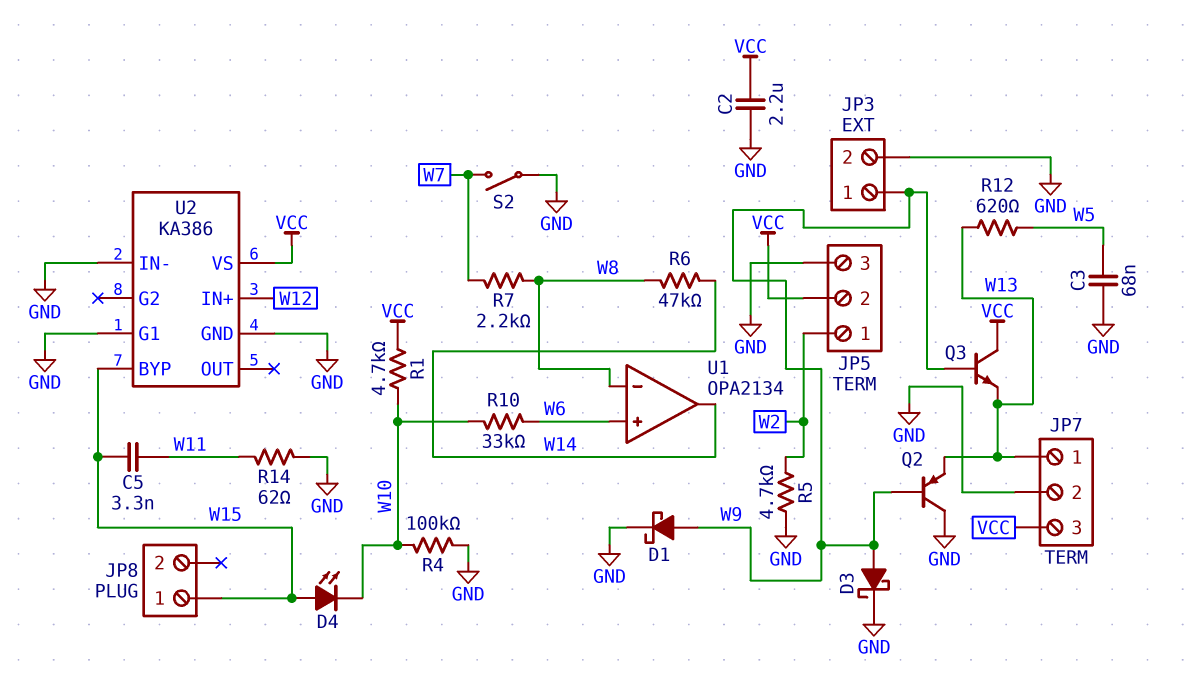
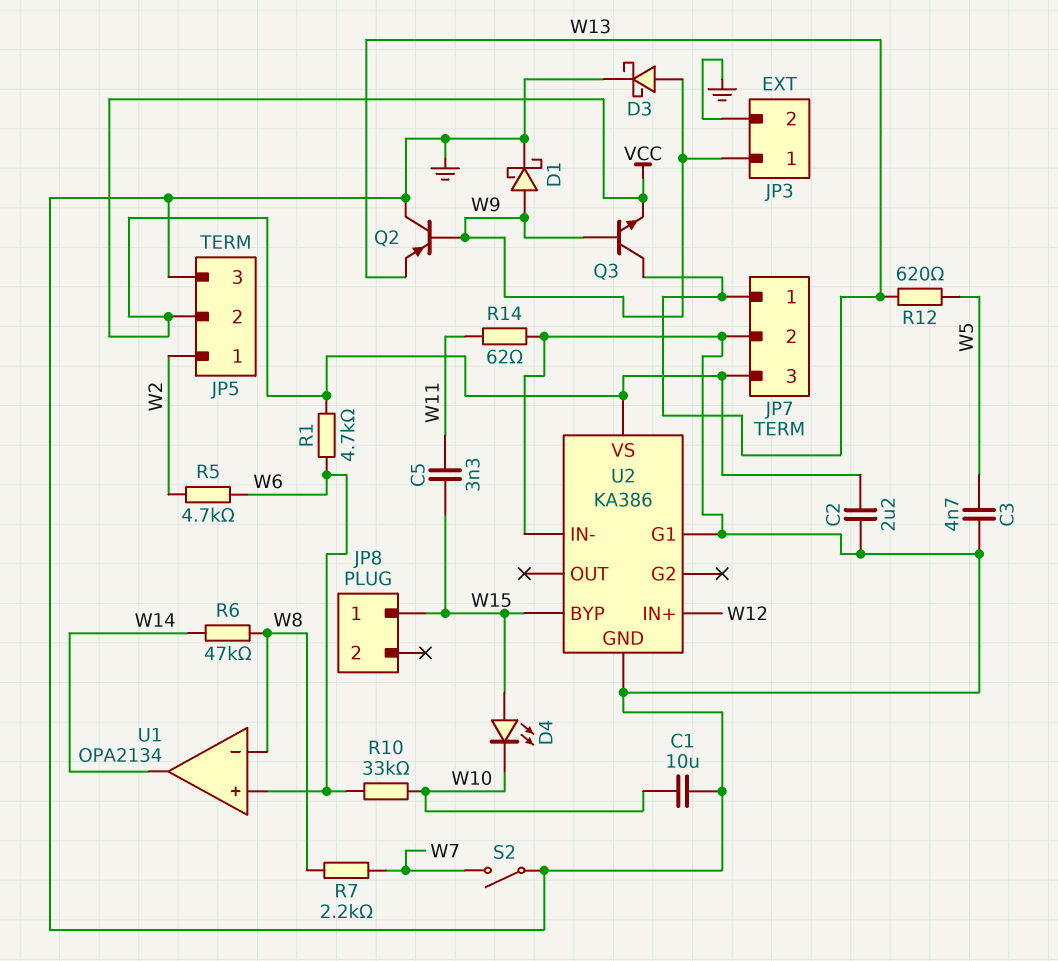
C1: none -> 10uF (GND, W10)
C3: 68nF (GND, W5) -> 4.7nF (GND, W5)
Q3: NPN (B W9, C VCC, E W13) -> NPN (B W9, C W13, E VCC)
R1: 4.7k (VCC, W10) -> 4.7k (VCC, W6)
R4: 100k (GND, W10) -> none
R5: 4.7k (GND, W2) -> 4.7k (W2, W6)

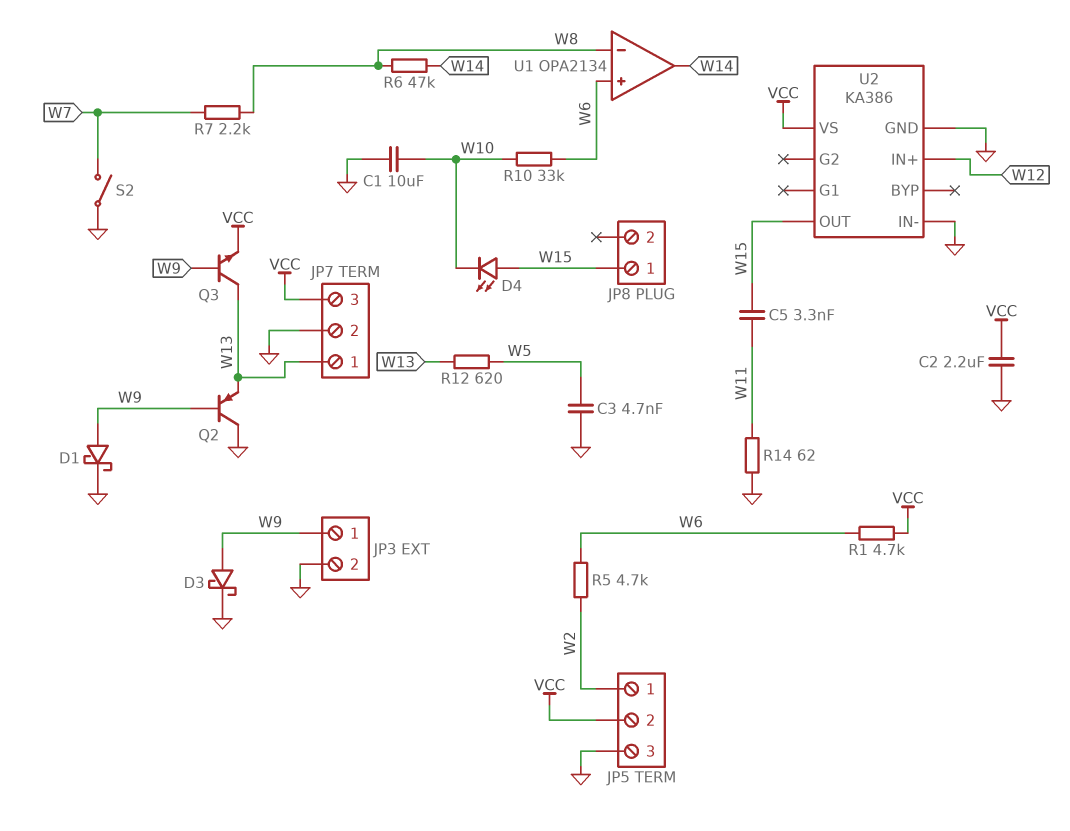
U2 pin BYP: W15 -> none
U2 pin G1: GND -> none
U2 pin OUT: none -> W15

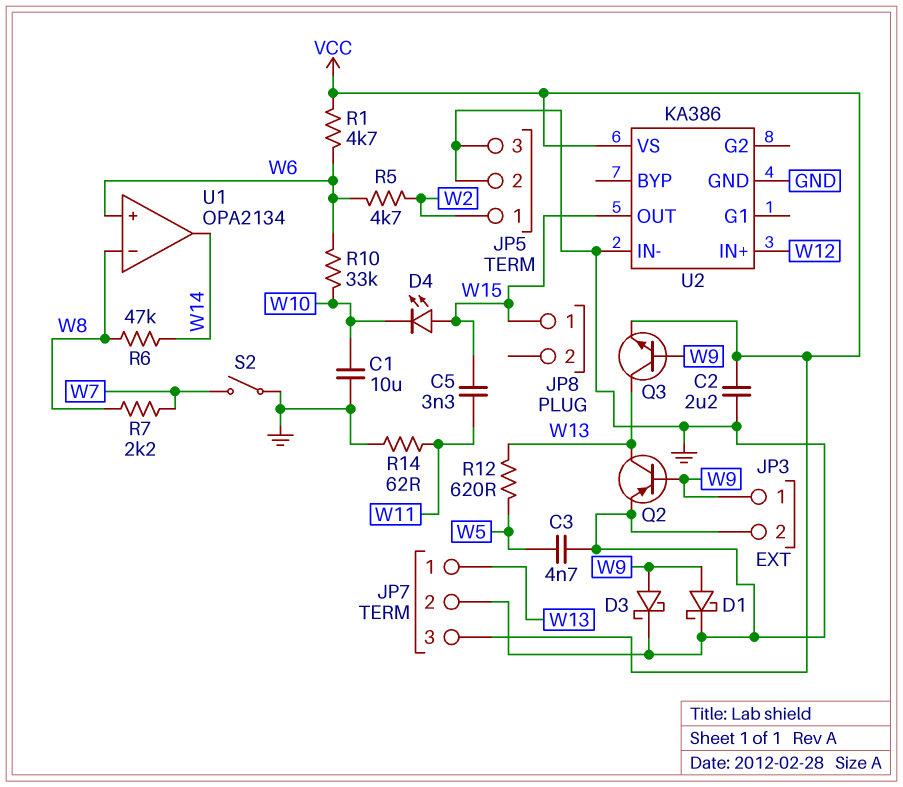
JP5 pin 2: VCC -> GND
Q2: PNP (B W9, C GND, E W13) -> PNP (B W9, C W13, E GND)

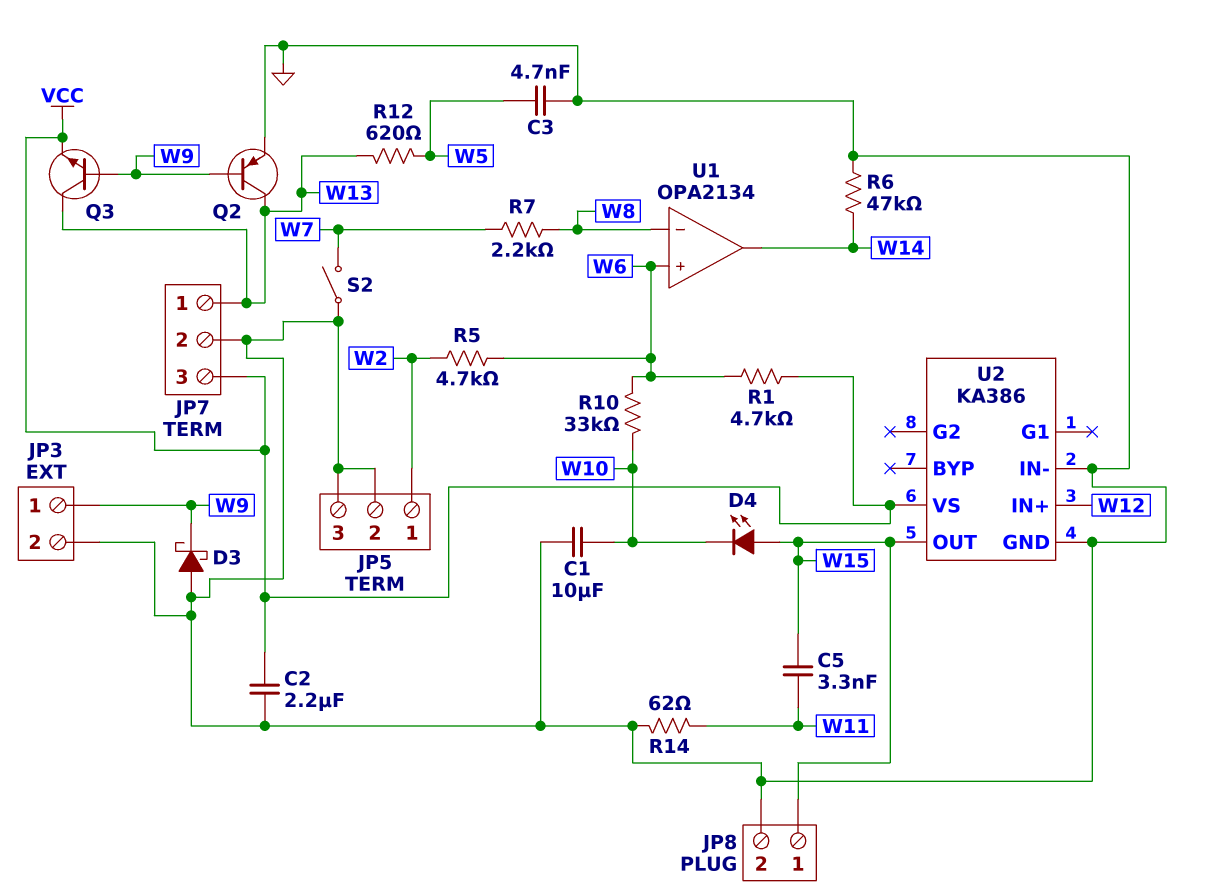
D1: schottky (A W9, K GND) -> none
D3: schottky (A W9, K GND) -> schottky (A GND, K W9)
JP8 pin 2: none -> GND
R6: 47k (W8, W14) -> 47k (GND, W14)

